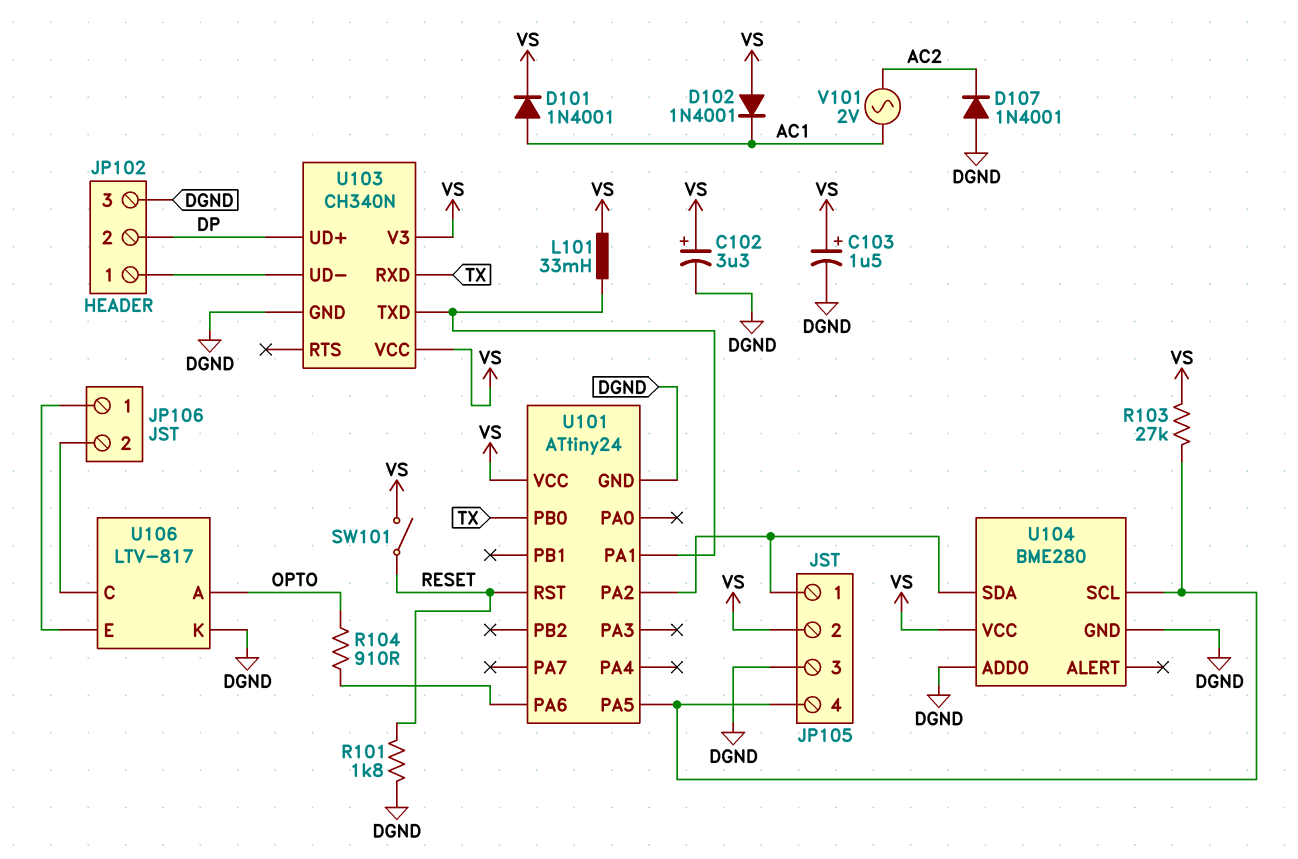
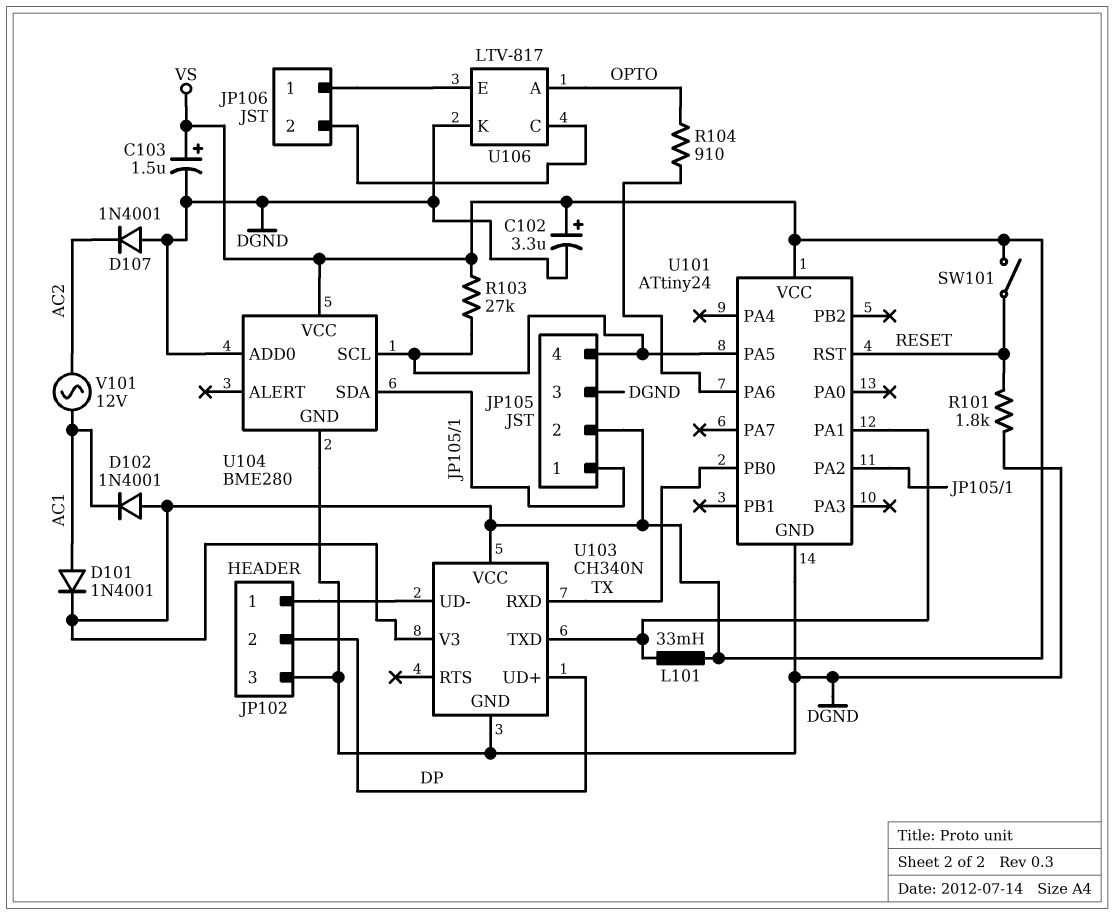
V101: AC 2V (AC1, AC2) -> AC 12V (AC1, AC2)

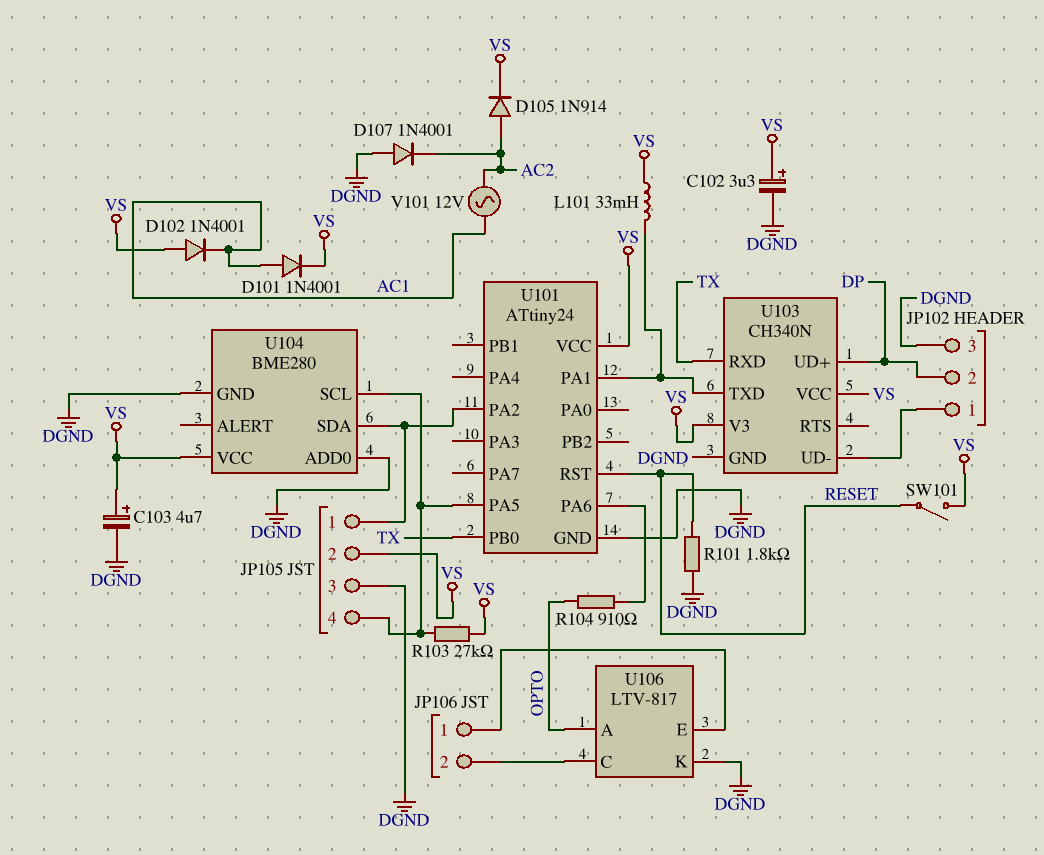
C103: 1.5uF (plus VS, minus DGND) -> 4.7uF (plus VS, minus DGND)
D105: none -> diode 1N914 (A AC2, K VS)

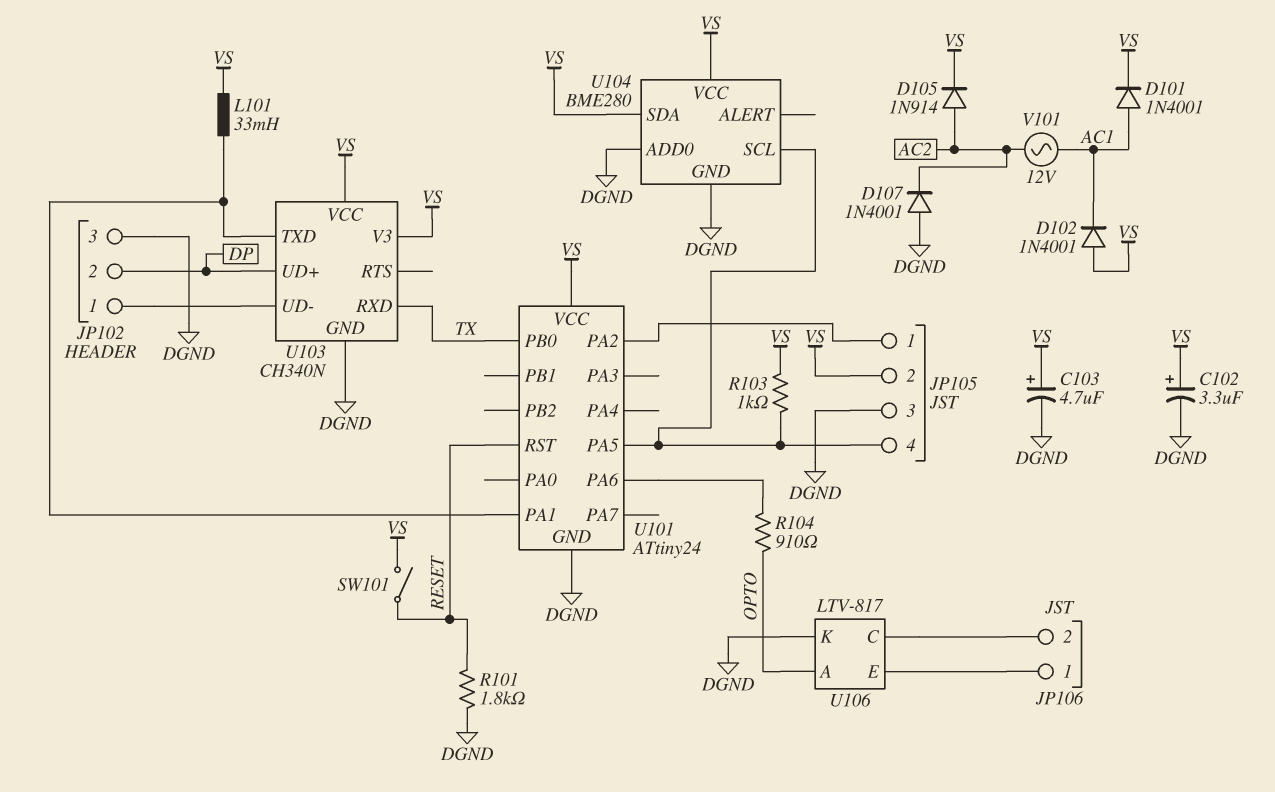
R103: 27k (JP105/4, VS) -> 1k (JP105/4, VS)
U104 pin SDA: JP105/1 -> VS

